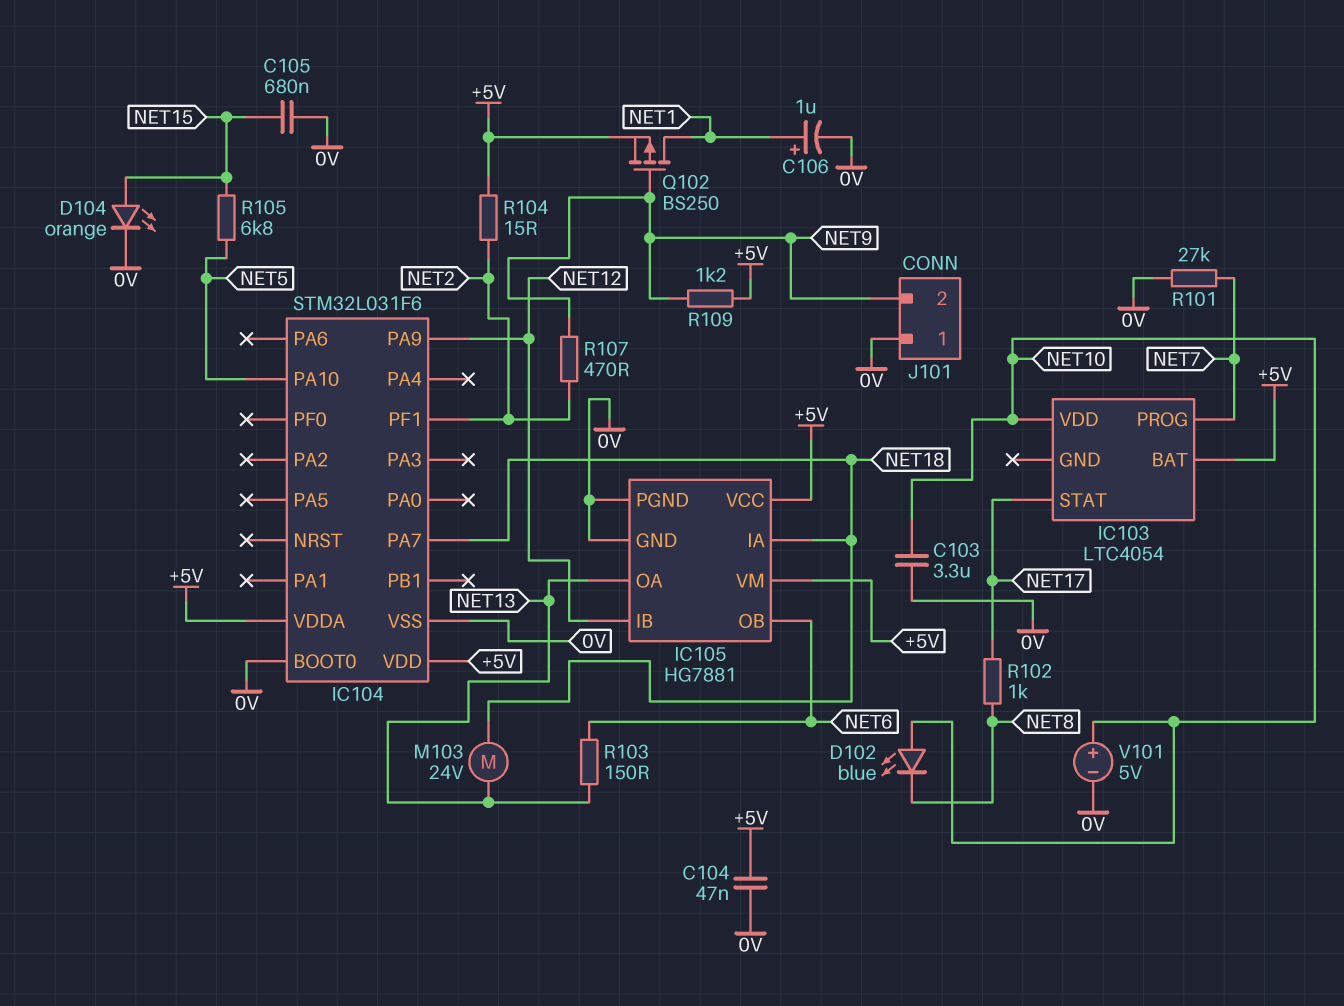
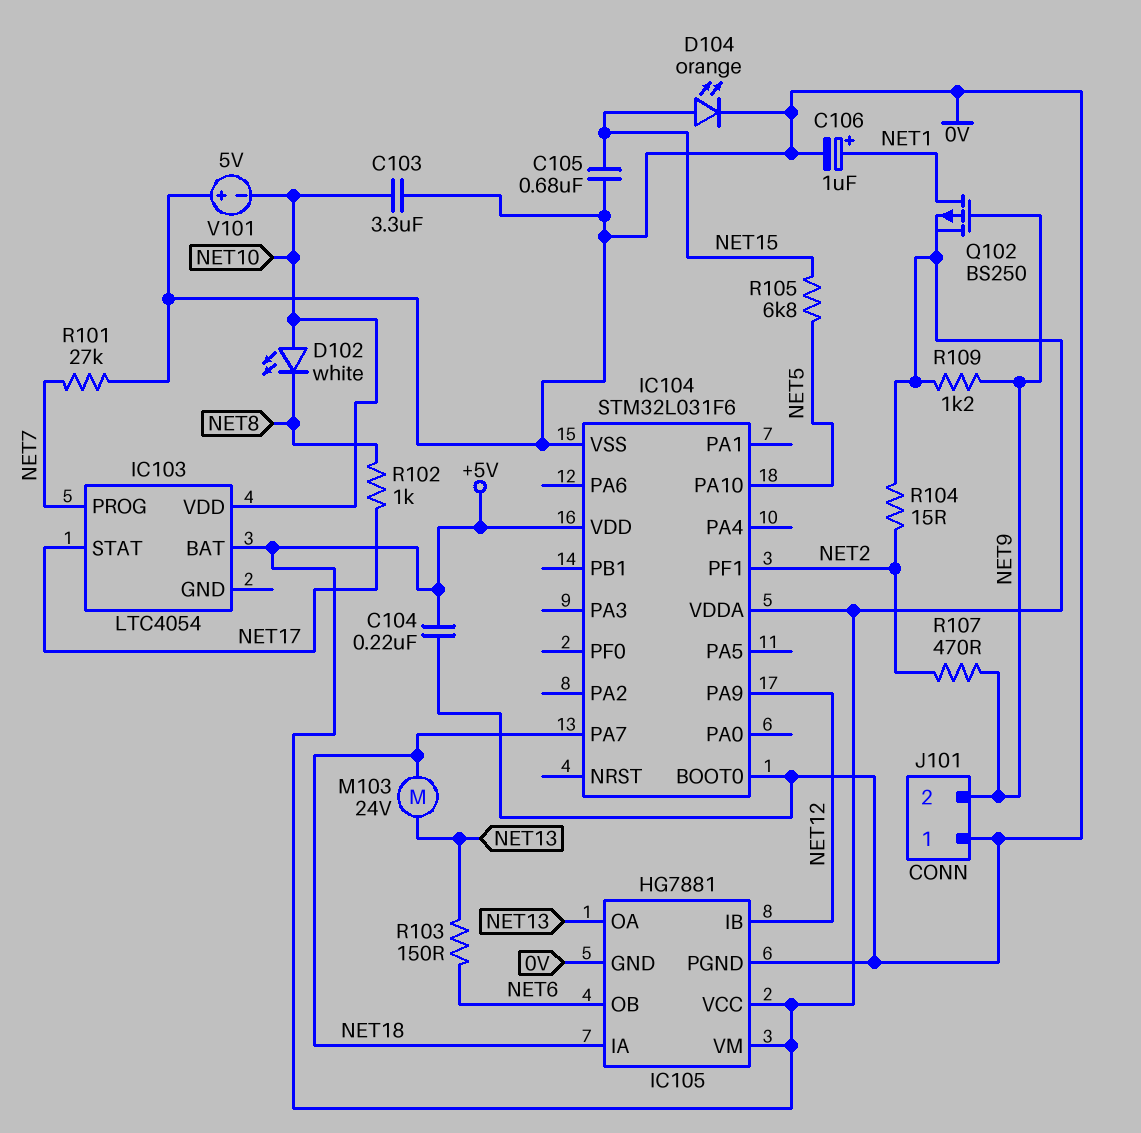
C104: 47nF (+5V, 0V) -> 220nF (+5V, 0V)
D102: LED blue (A NET10, K NET8) -> LED white (A NET10, K NET8)
V101: 5V (plus NET10, minus 0V) -> 5V (plus 0V, minus NET10)

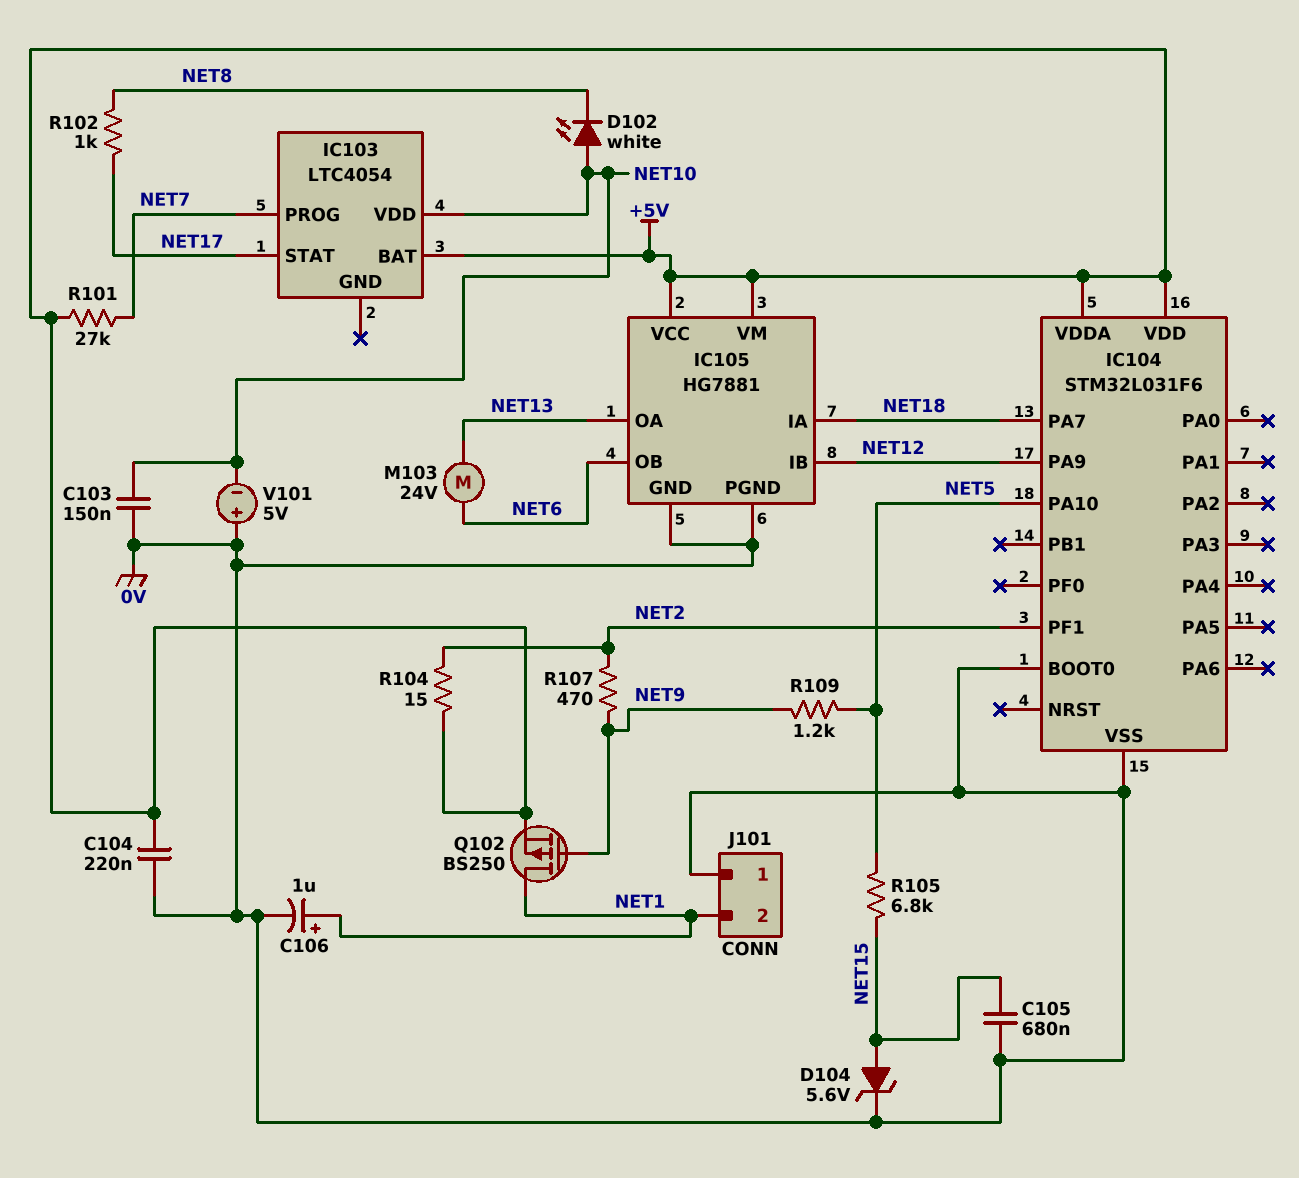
C103: 3.3uF (0V, NET10) -> 150nF (0V, NET10)
D104: LED orange (A NET15, K 0V) -> zener 5.6V (A NET15, K 0V)
J101 pin 2: NET9 -> NET1
M103: motor 24V (NET13, NET18) -> motor 24V (NET6, NET13)
R101: 27k (0V, NET7) -> 27k (+5V, NET7)
R103: 150 (NET6, NET13) -> none
R109: 1.2k (+5V, NET9) -> 1.2k (NET5, NET9)

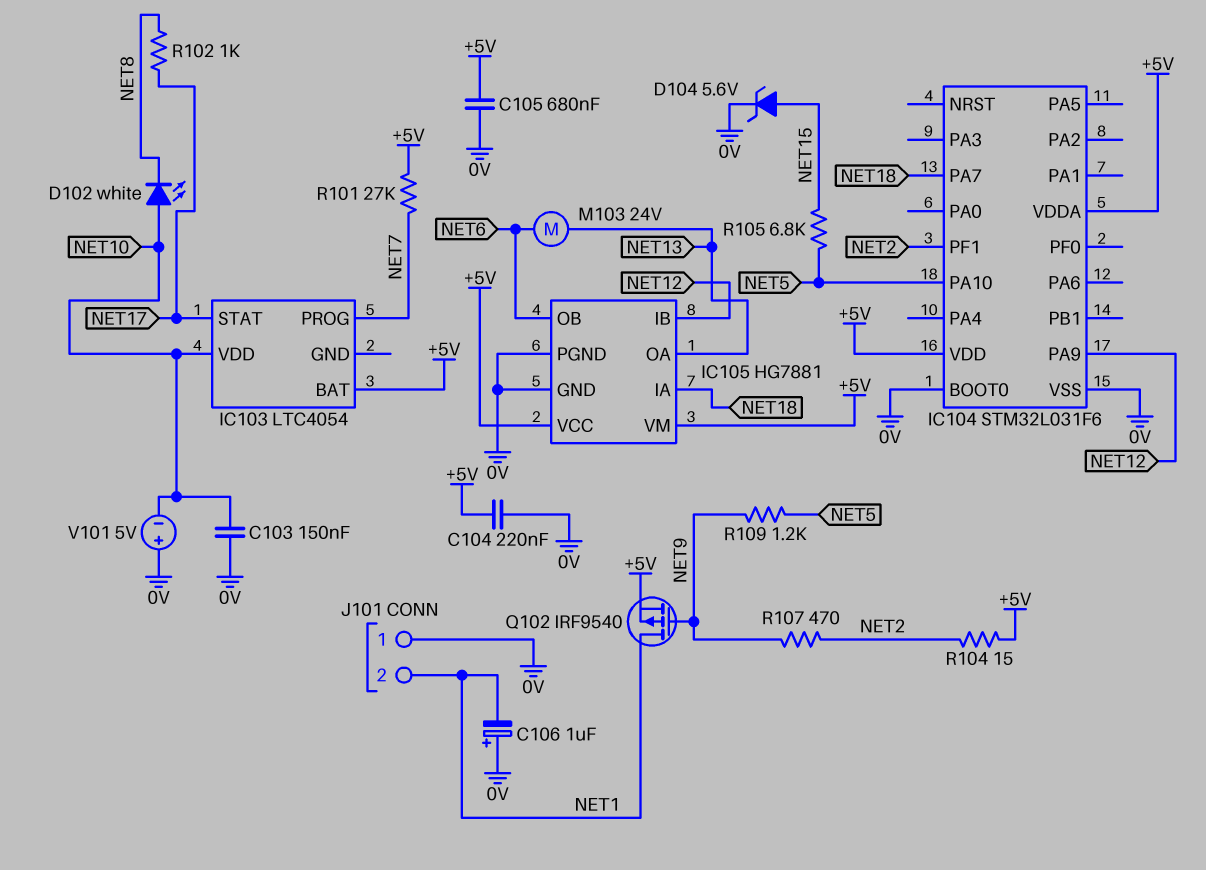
C105: 680nF (0V, NET15) -> 680nF (+5V, 0V)
C106: 1uF (plus NET1, minus 0V) -> 1uF (plus 0V, minus NET1)
Q102: PMOS BS250 (G NET9, D NET1, S +5V) -> PMOS IRF9540 (G NET9, D NET1, S +5V)

